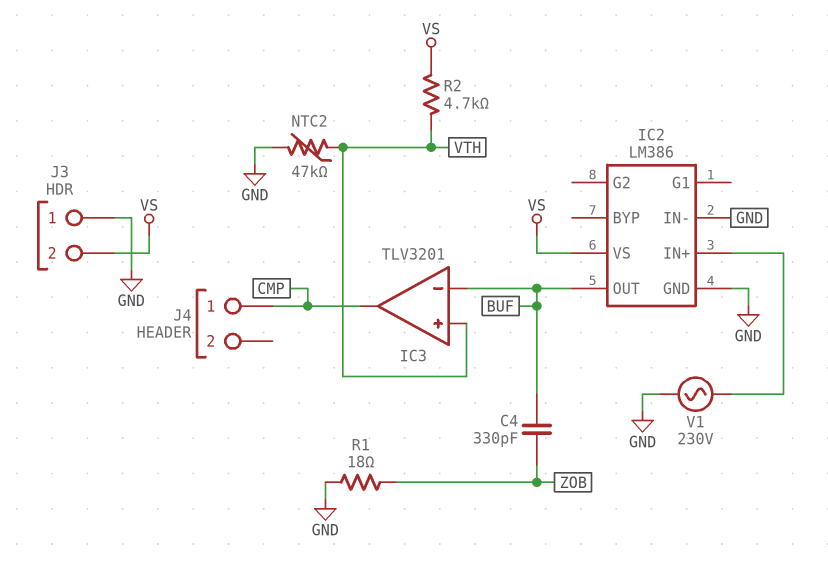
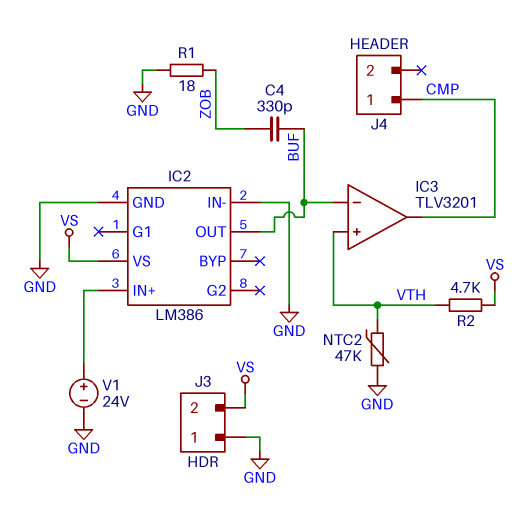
V1: AC 230V (GND, IC2/IN+) -> 24V (plus IC2/IN+, minus GND)

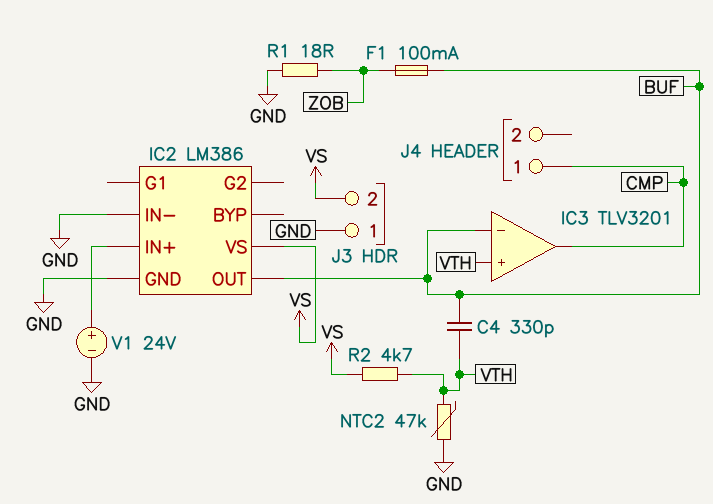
C4: 330pF (BUF, ZOB) -> 330pF (BUF, VTH)
F1: none -> 100mA (BUF, ZOB)

